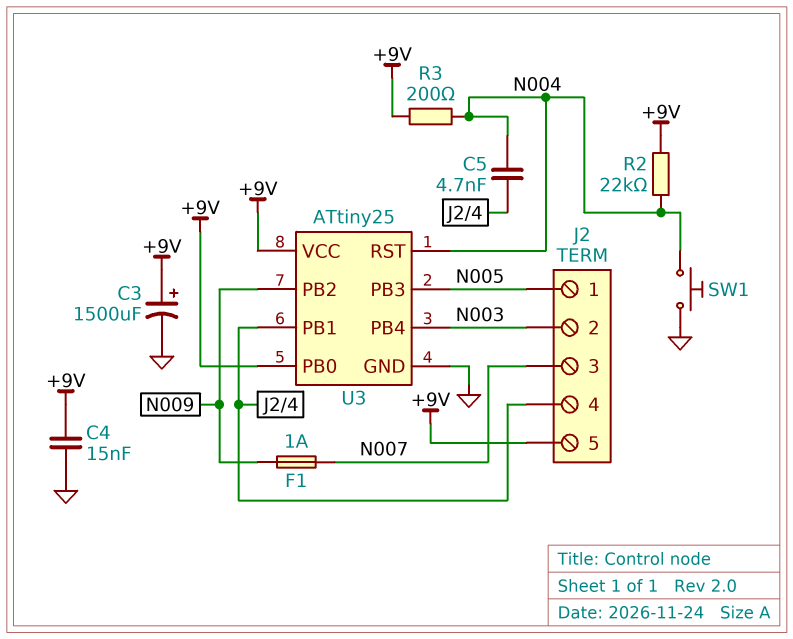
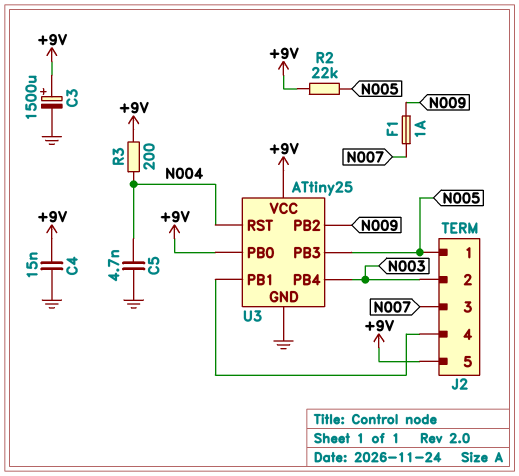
C5: 4.7nF (J2/4, N004) -> 4.7nF (GND, N004)
R2: 22k (+9V, N004) -> 22k (+9V, N005)
SW1: button (GND, N004) -> none

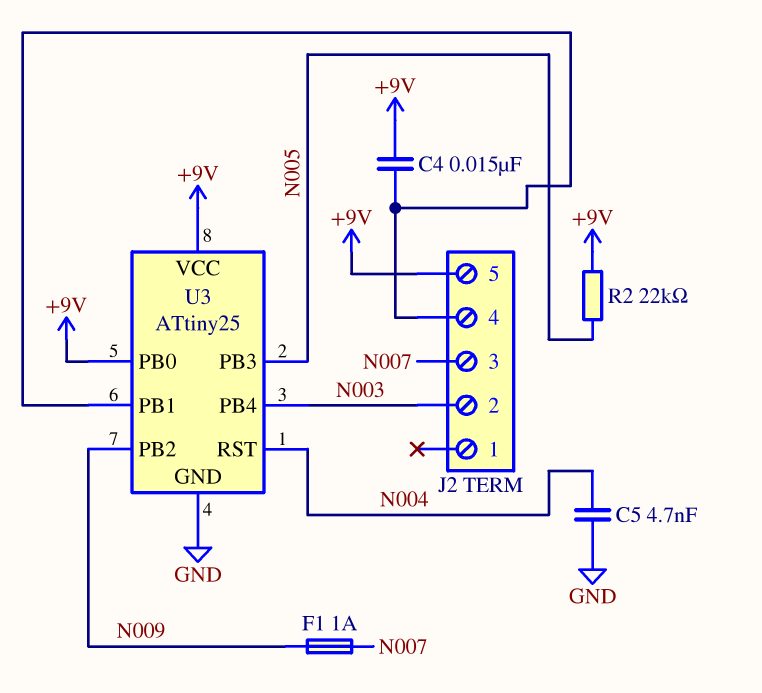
C3: 1500uF (plus +9V, minus GND) -> none
C4: 15nF (+9V, GND) -> 15nF (+9V, J2/4)
J2 pin 1: N005 -> none
R3: 200 (+9V, N004) -> none

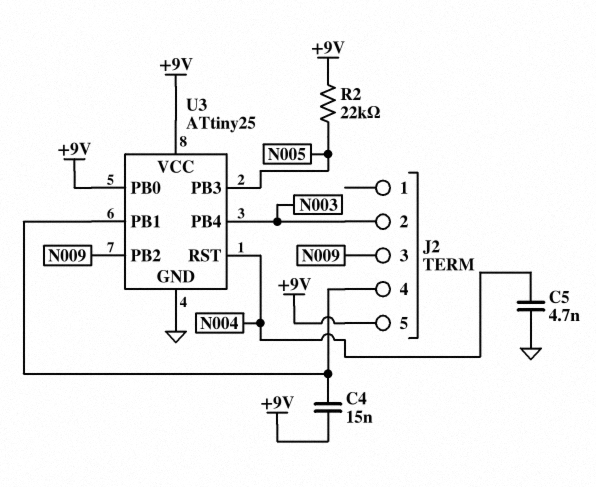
F1: 1A (N007, N009) -> none
J2 pin 3: N007 -> N009

